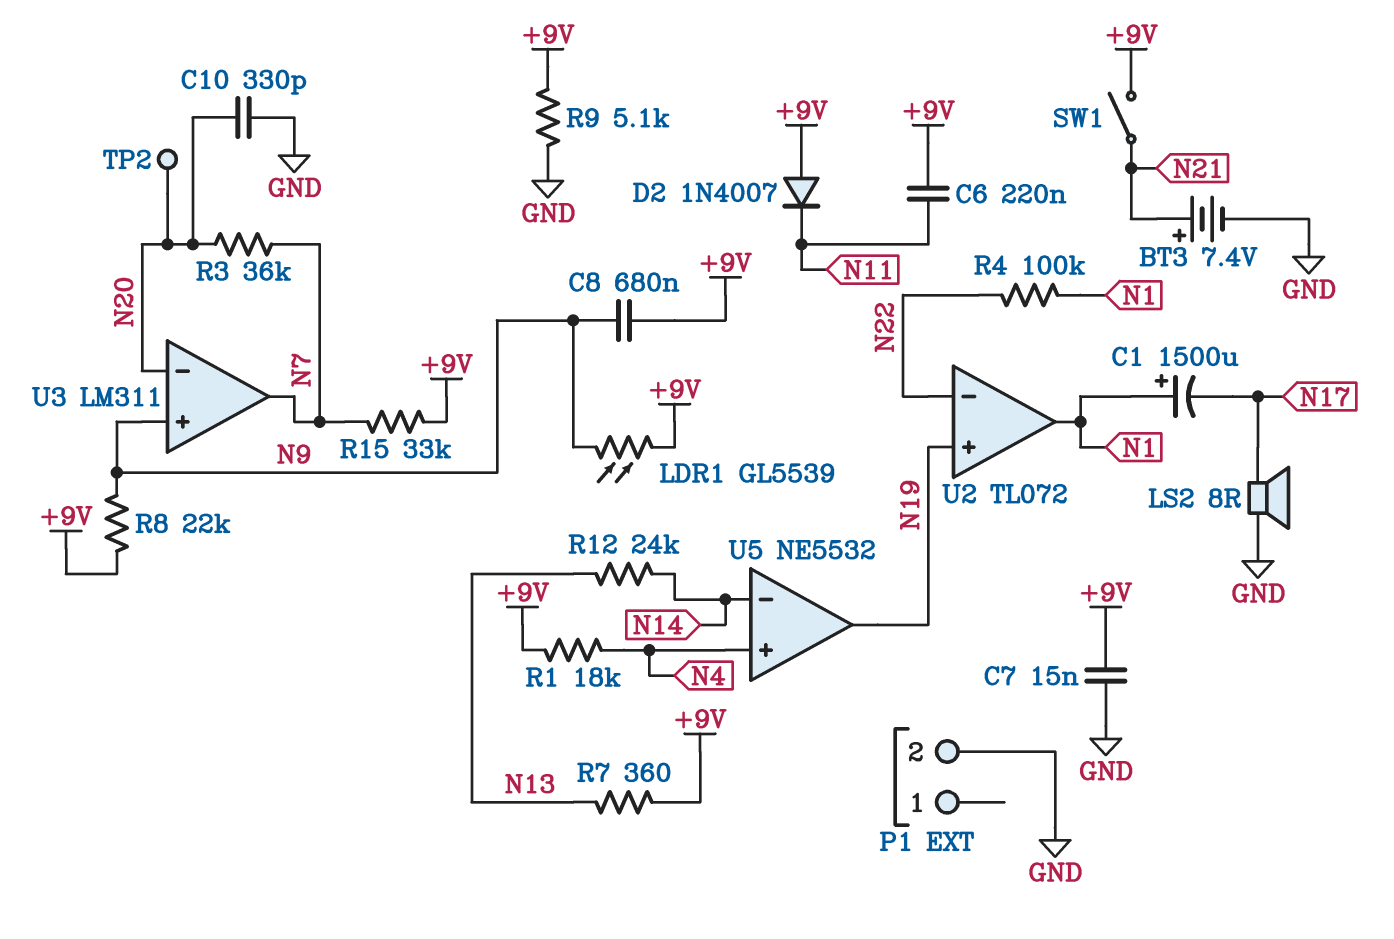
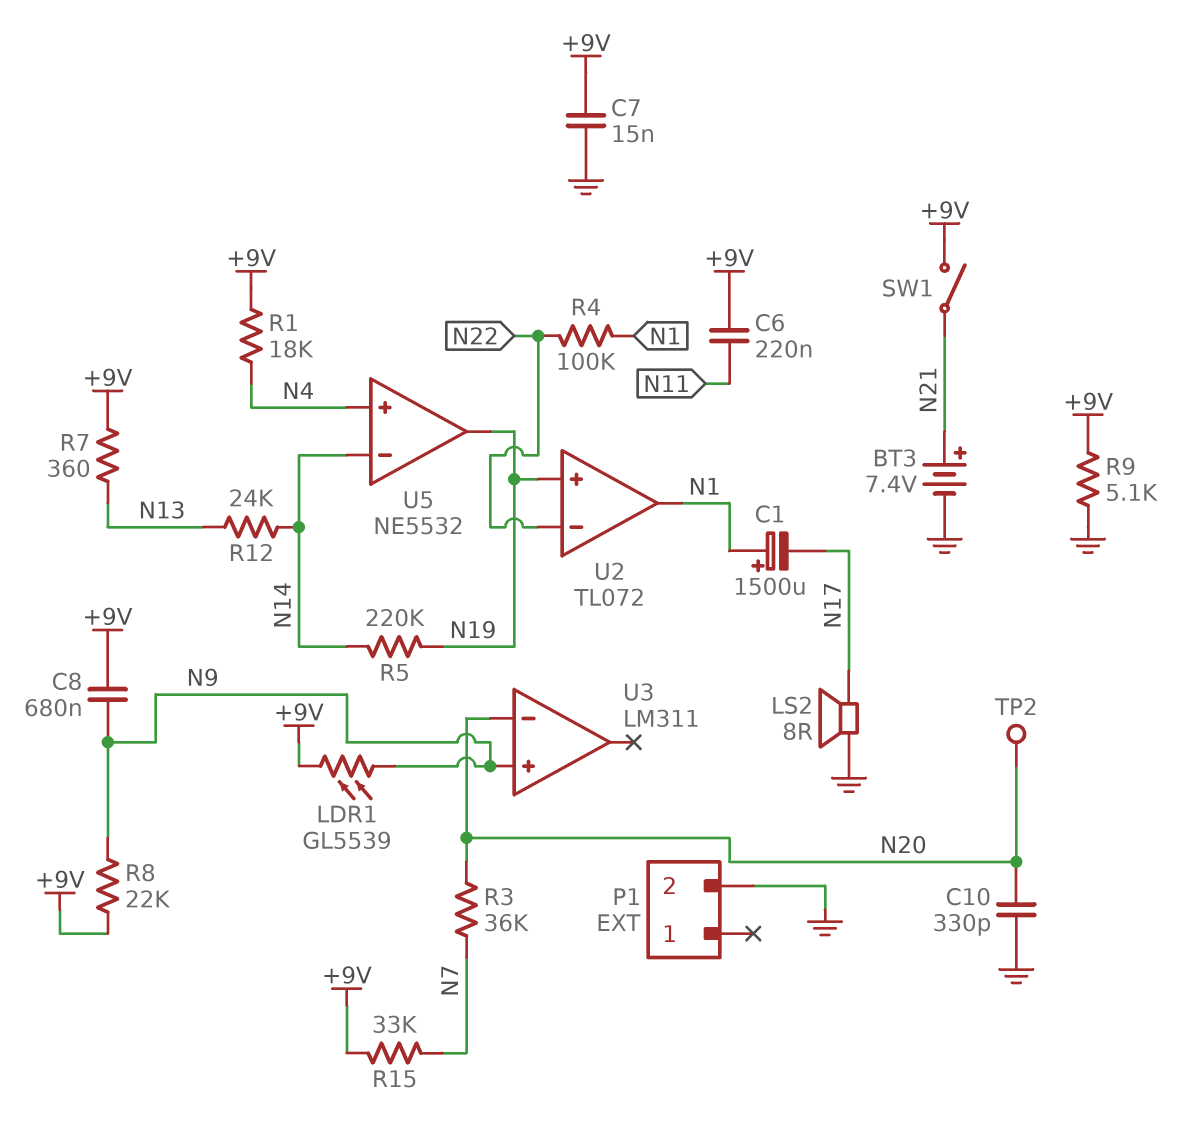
D2: diode 1N4007 (A +9V, K N11) -> none
R5: none -> 220k (N14, N19)
U3 pin out: N7 -> none

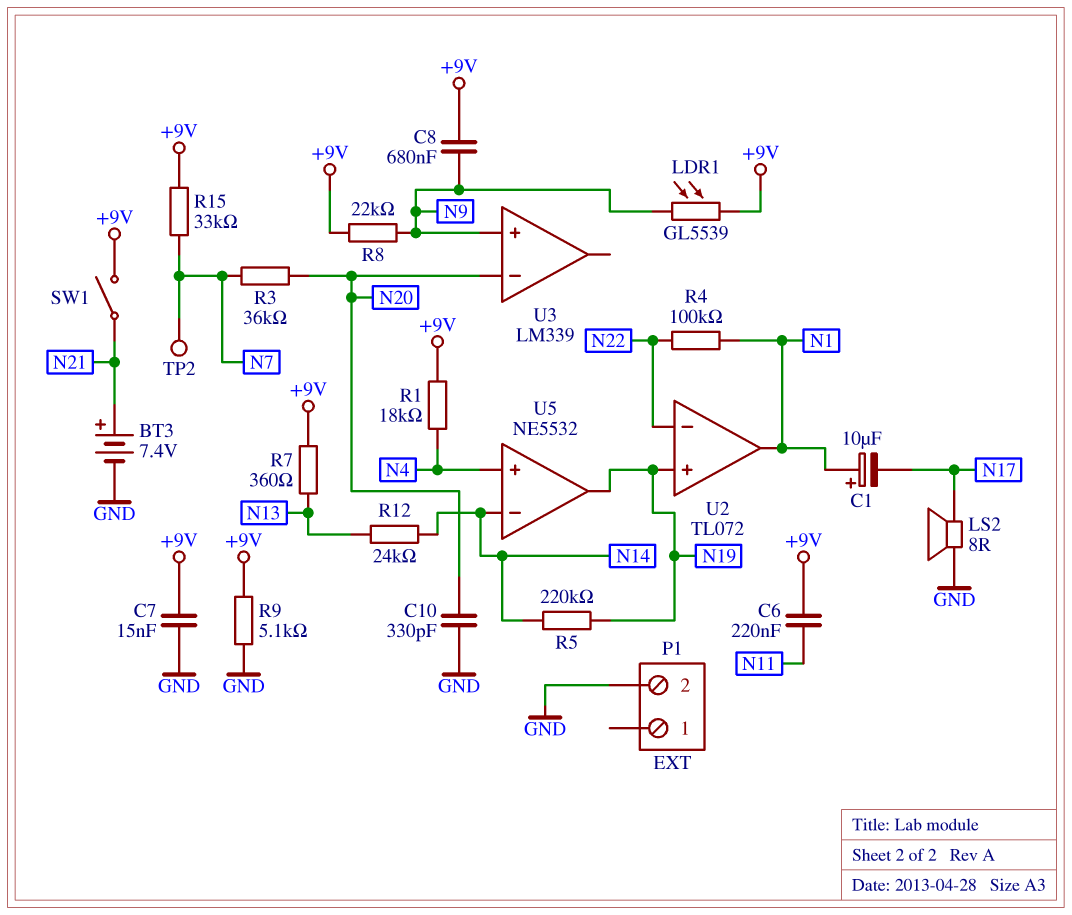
C1: 1500uF (plus N1, minus N17) -> 10uF (plus N1, minus N17)
TP2: test point (N20) -> test point (N7)
U3: LM311 -> LM339

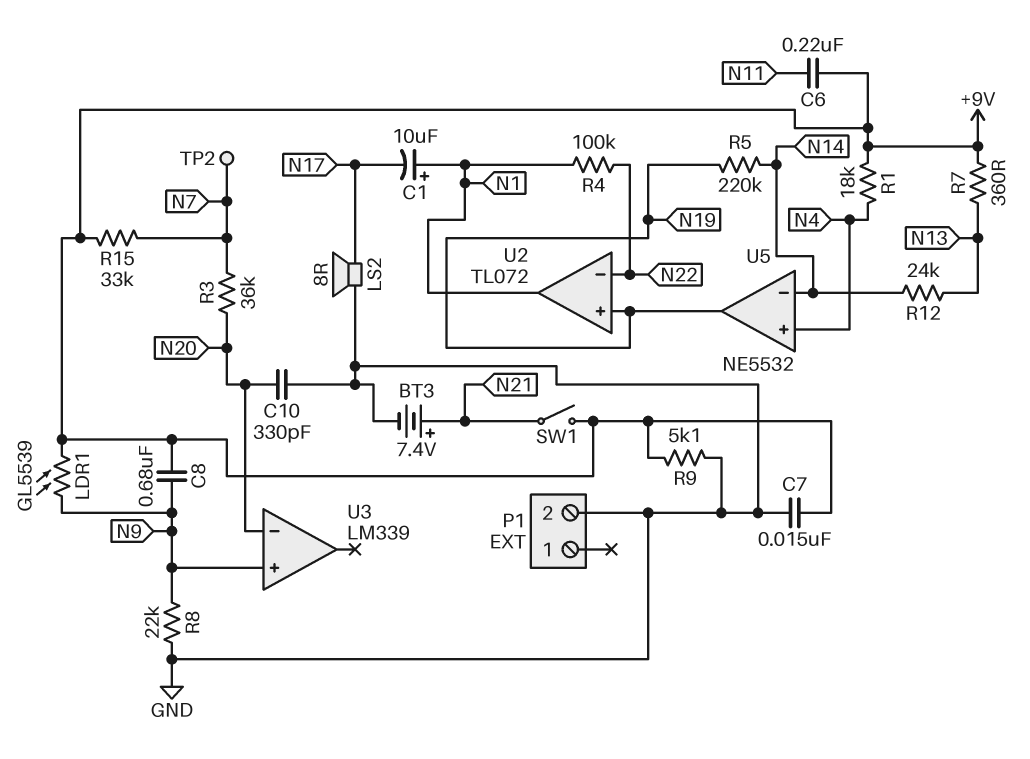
R8: 22k (+9V, N9) -> 22k (GND, N9)

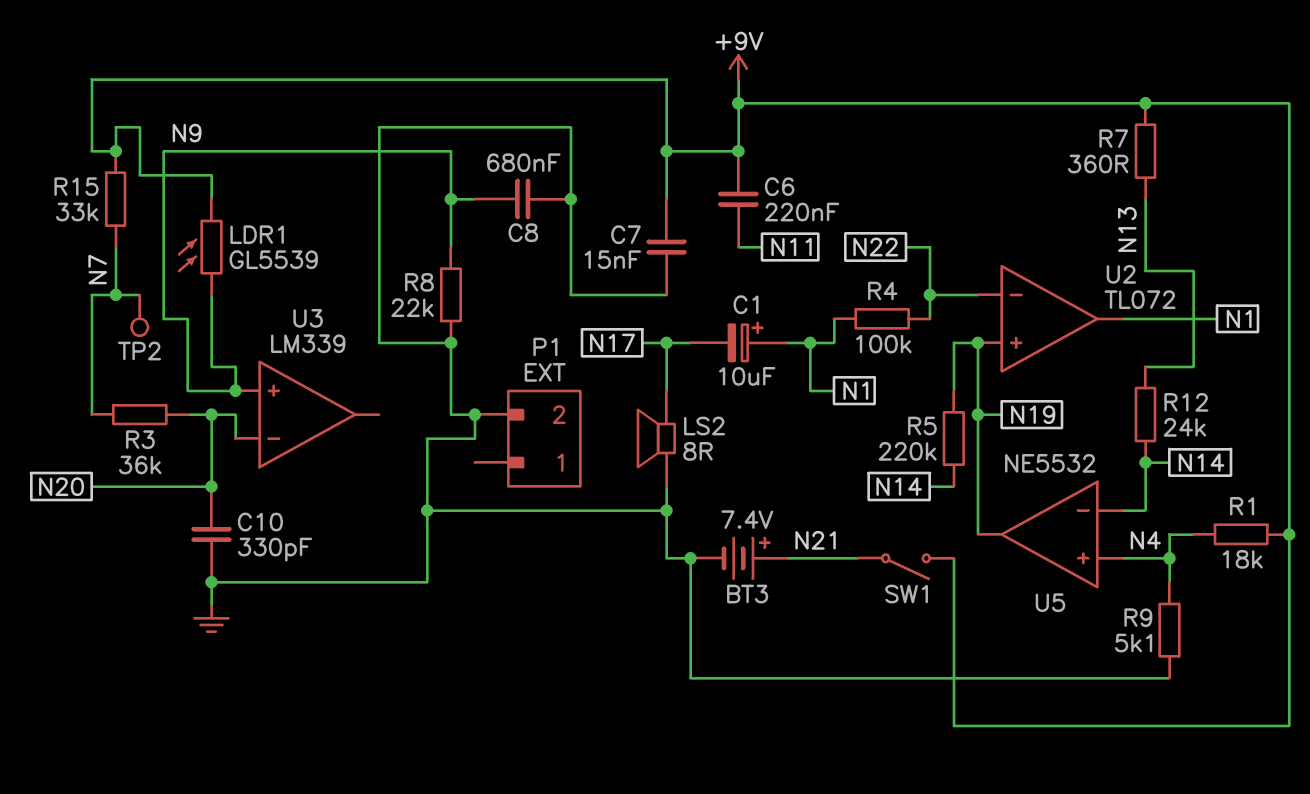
C8: 680nF (+9V, N9) -> 680nF (GND, N9)
R9: 5.1k (+9V, GND) -> 5.1k (GND, N4)

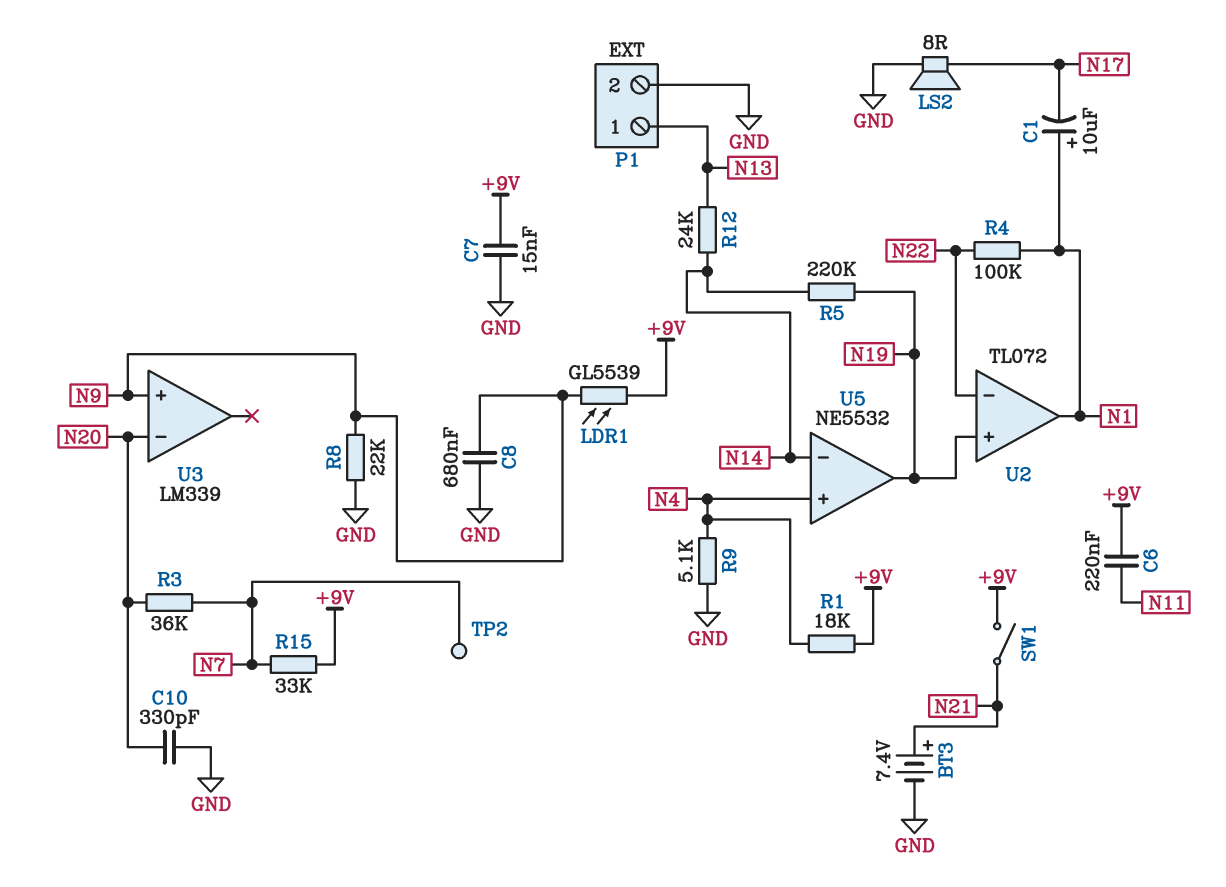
P1 pin 1: none -> N13
R7: 360 (+9V, N13) -> none

